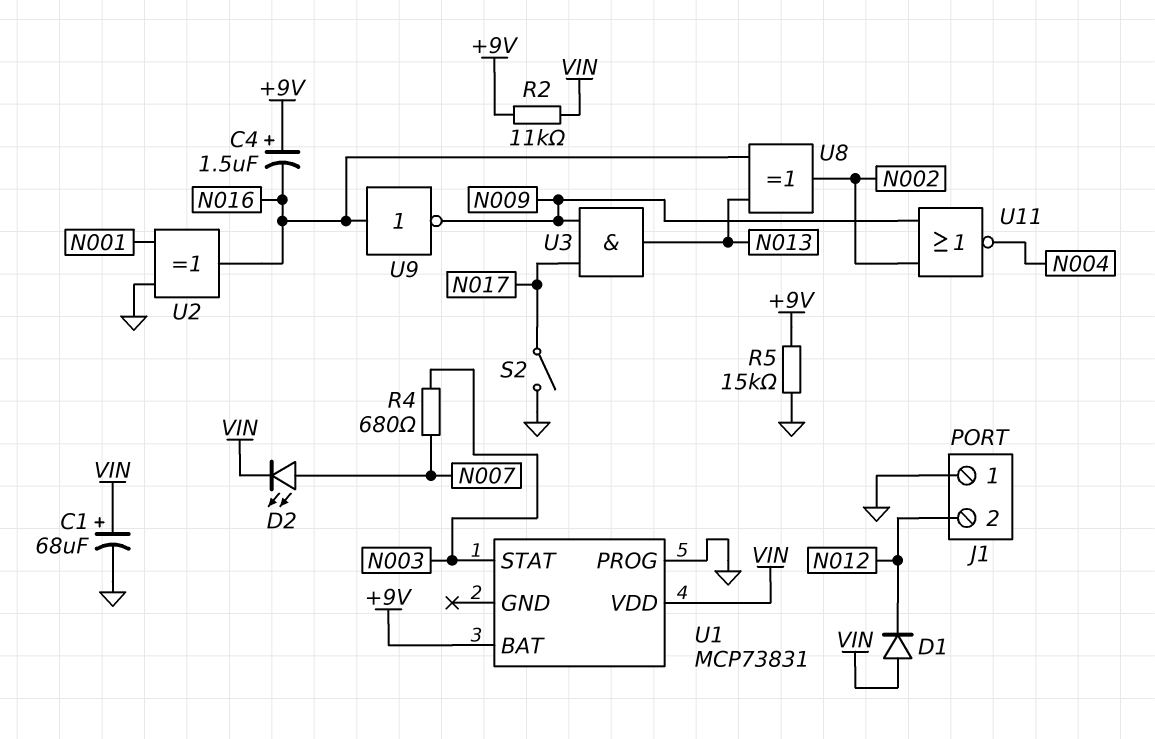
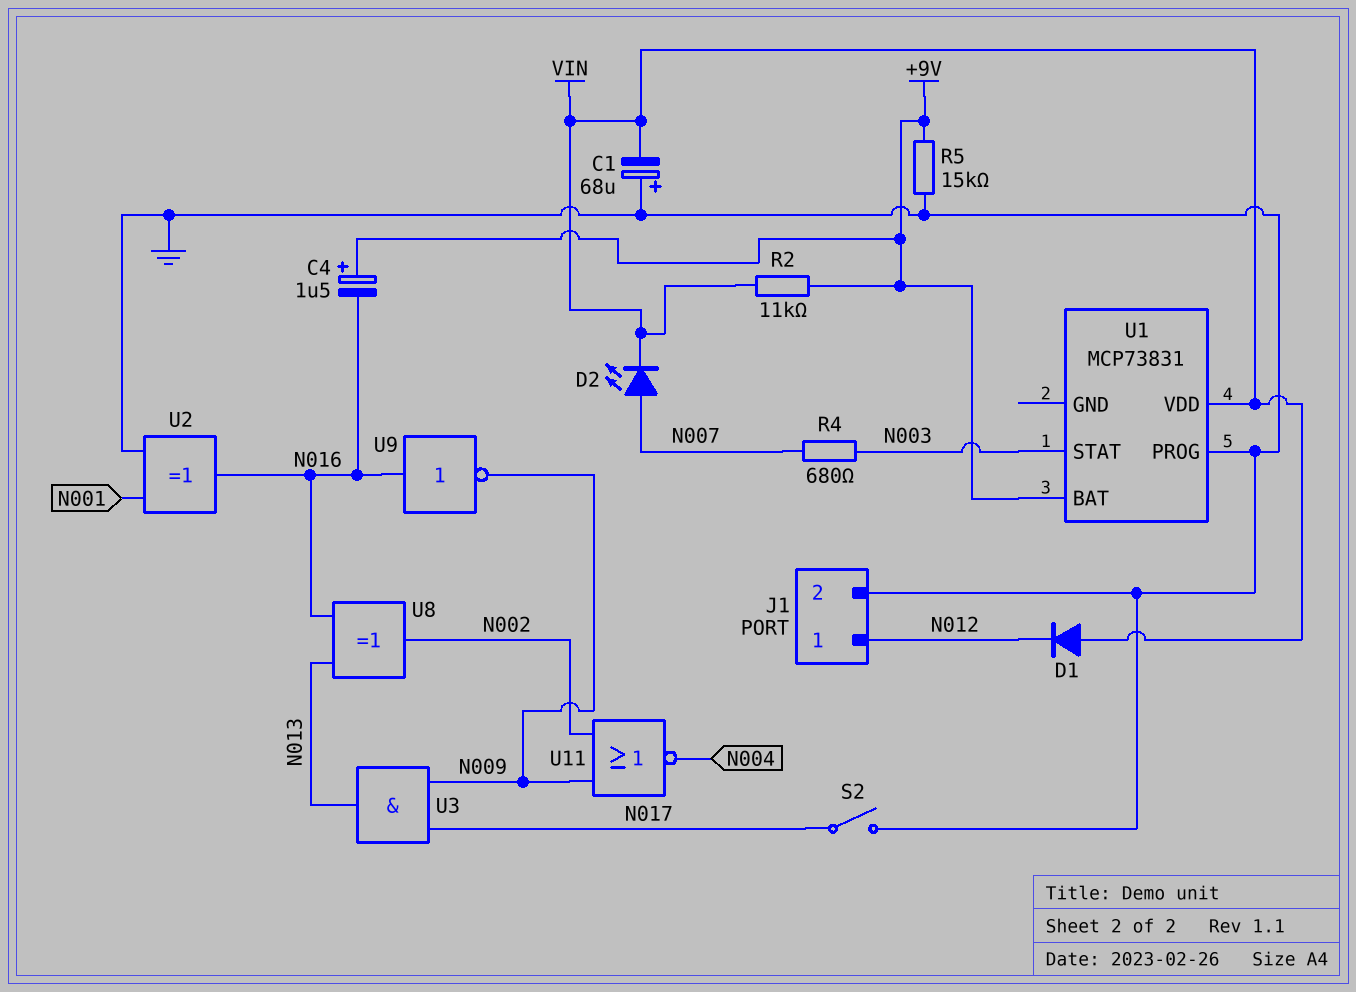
C1: 68uF (plus VIN, minus GND) -> 68uF (plus GND, minus VIN)
J1 pin 1: GND -> N012
J1 pin 2: N012 -> GND

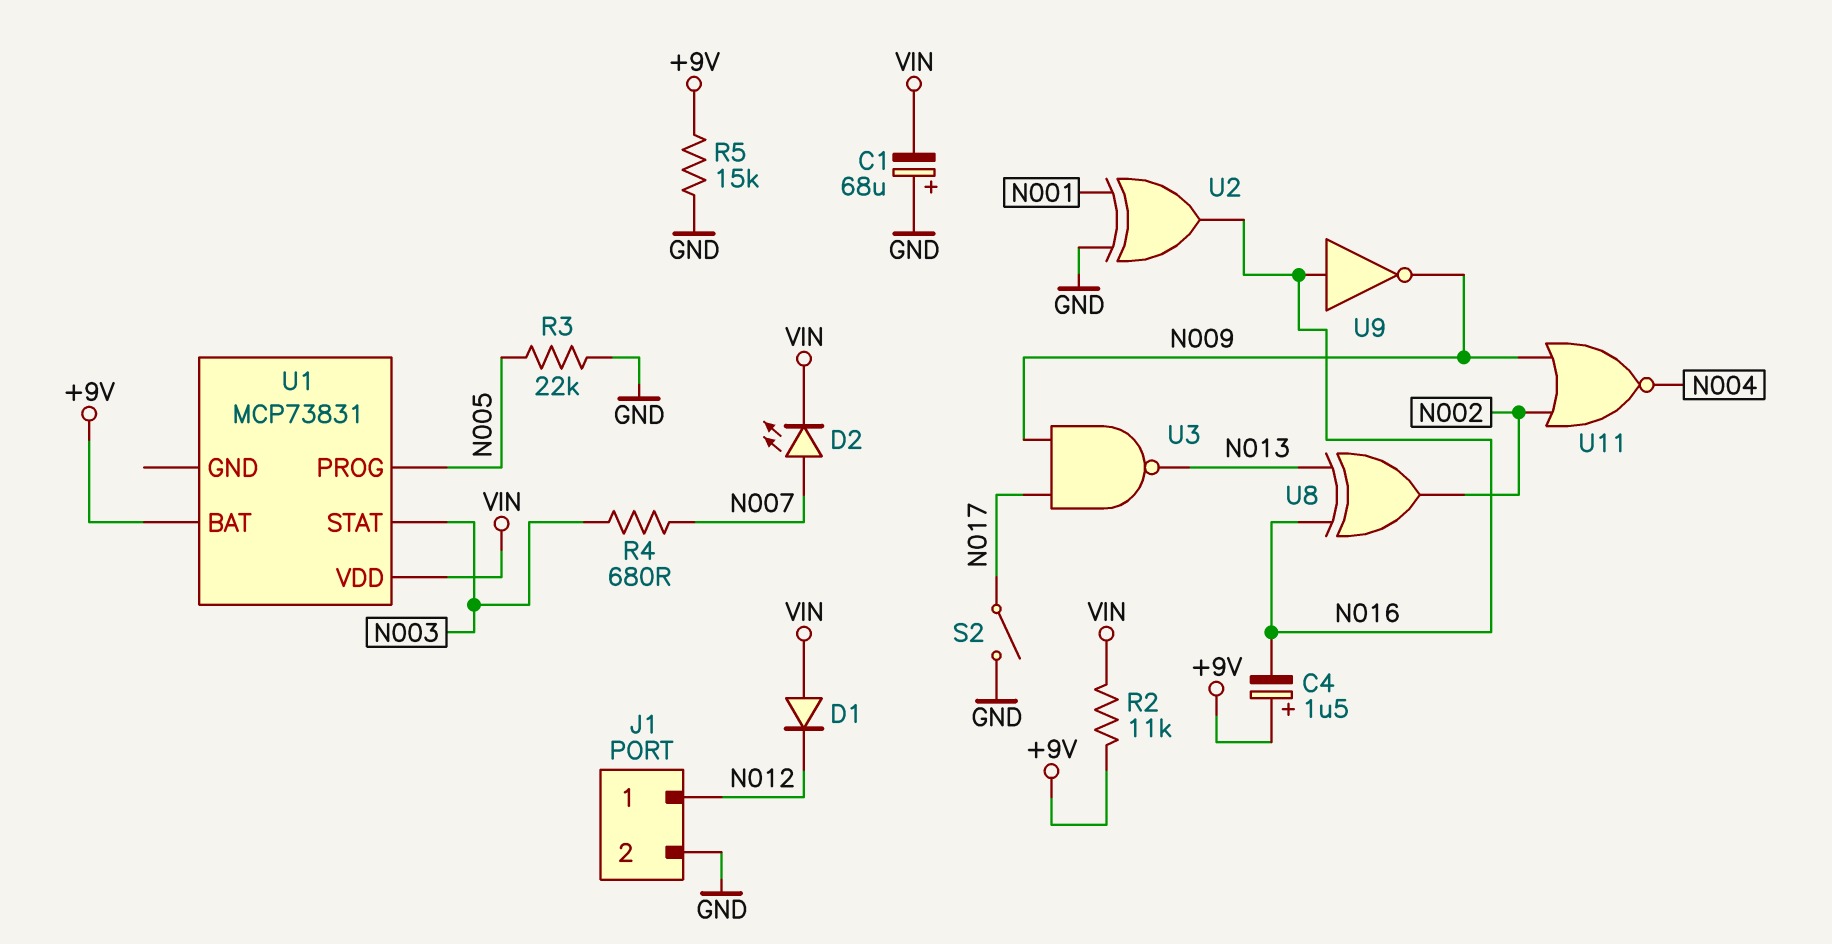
R3: none -> 22k (GND, N005)
U1 pin PROG: GND -> N005
U3: AND (in N009, in N017, out N013) -> NAND (in N009, in N017, out N013)

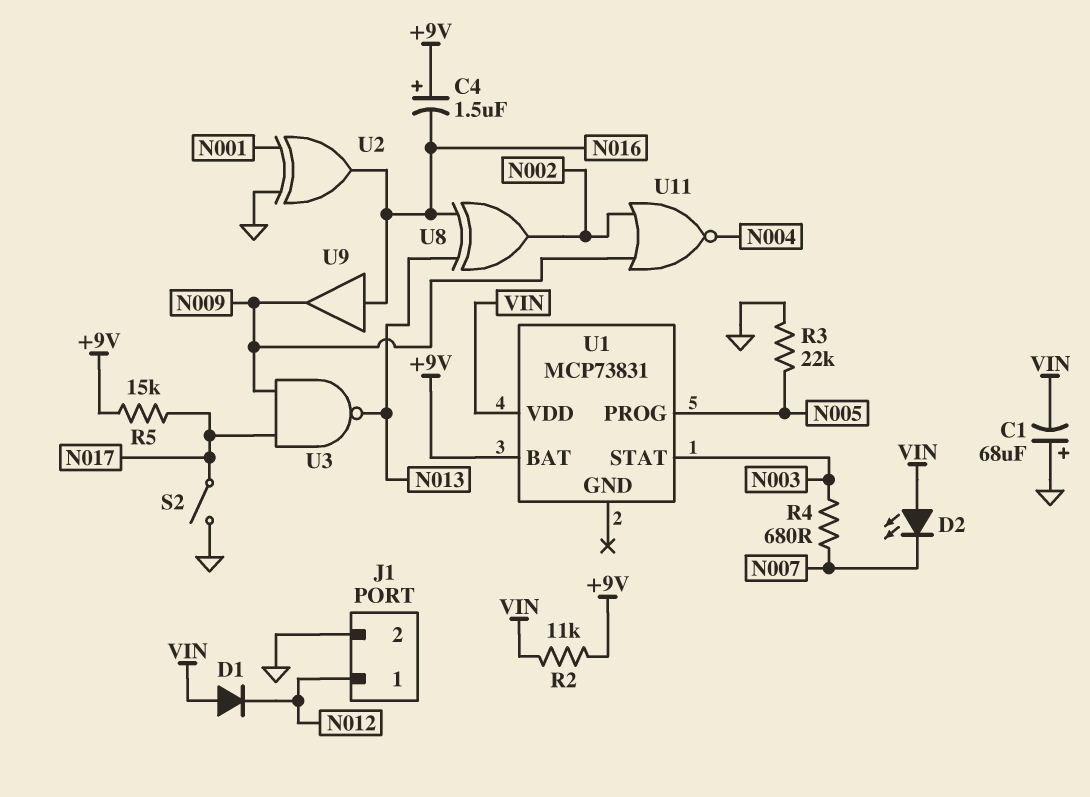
D2: LED (A N007, K VIN) -> LED (A VIN, K N007)
R5: 15k (+9V, GND) -> 15k (+9V, N017)
U9: NOT (in N016, out N009) -> buffer (in N016, out N009)

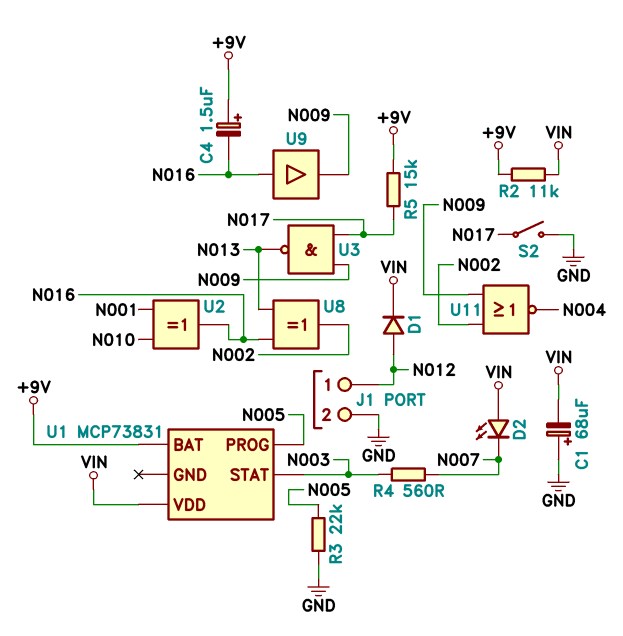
D1: diode (A VIN, K N012) -> diode (A N012, K VIN)
R4: 680 (N003, N007) -> 560 (N003, N007)
U2: XOR (in GND, in N001, out N016) -> XOR (in N001, in N010, out N016)

